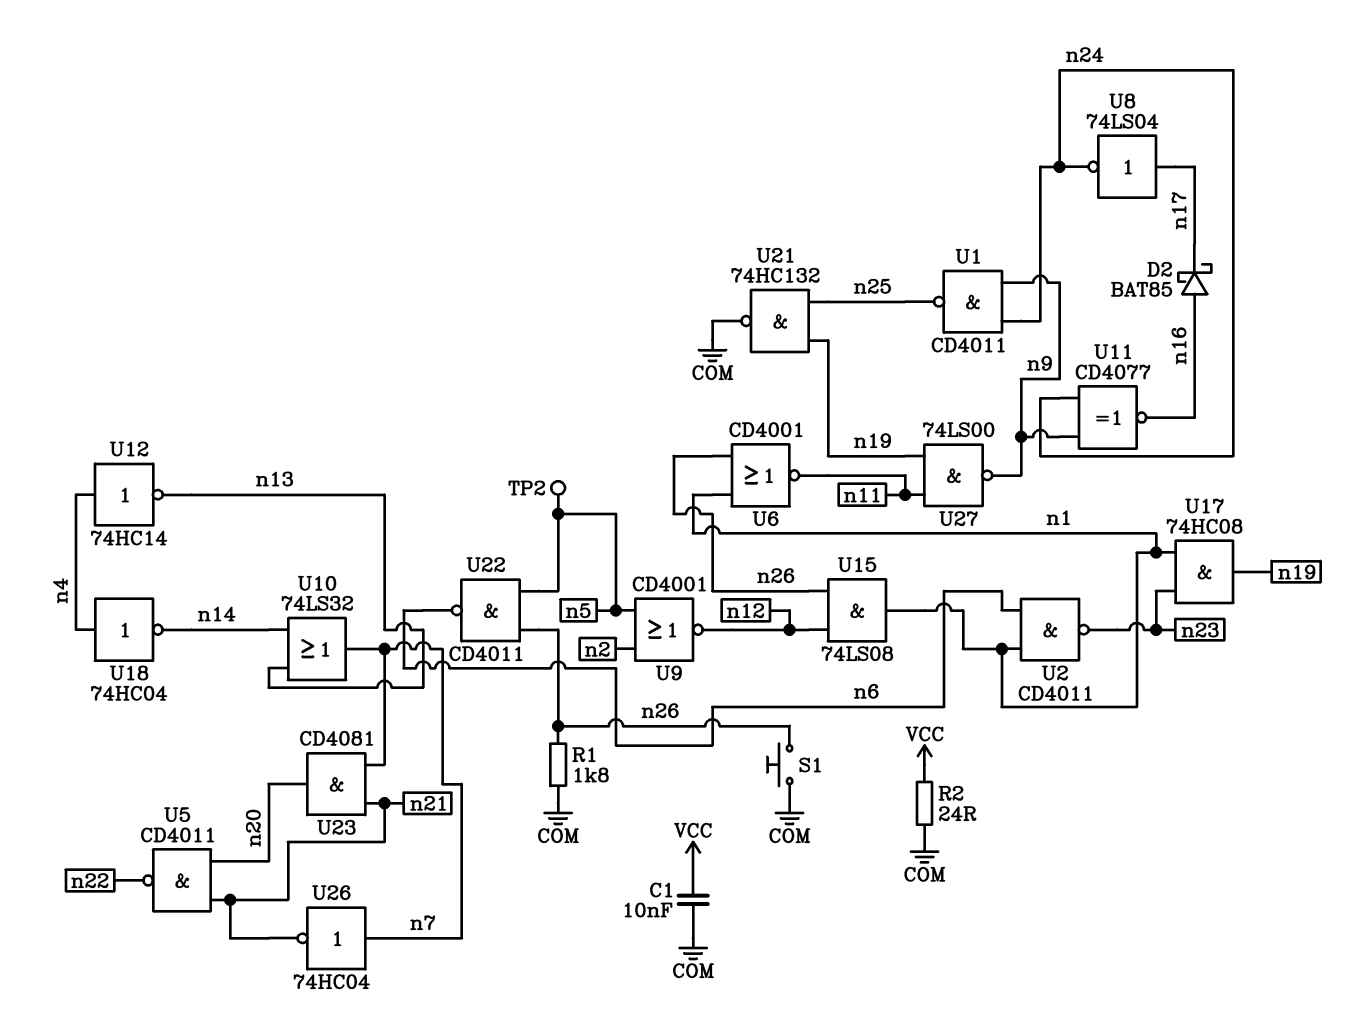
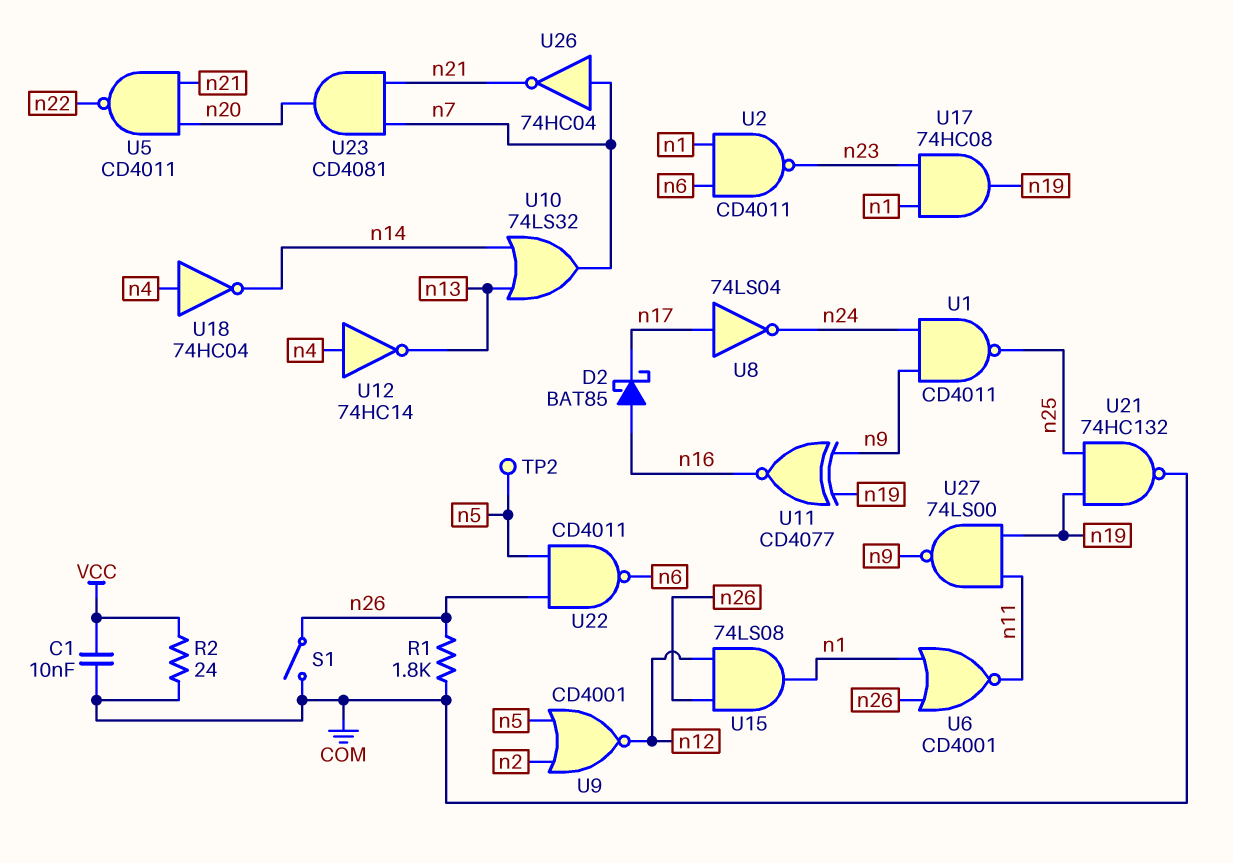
S1: button (COM, n26) -> switch (COM, n26)
U11: XNOR CD4077 (in n9, in n24, out n16) -> XNOR CD4077 (in n9, in n19, out n16)

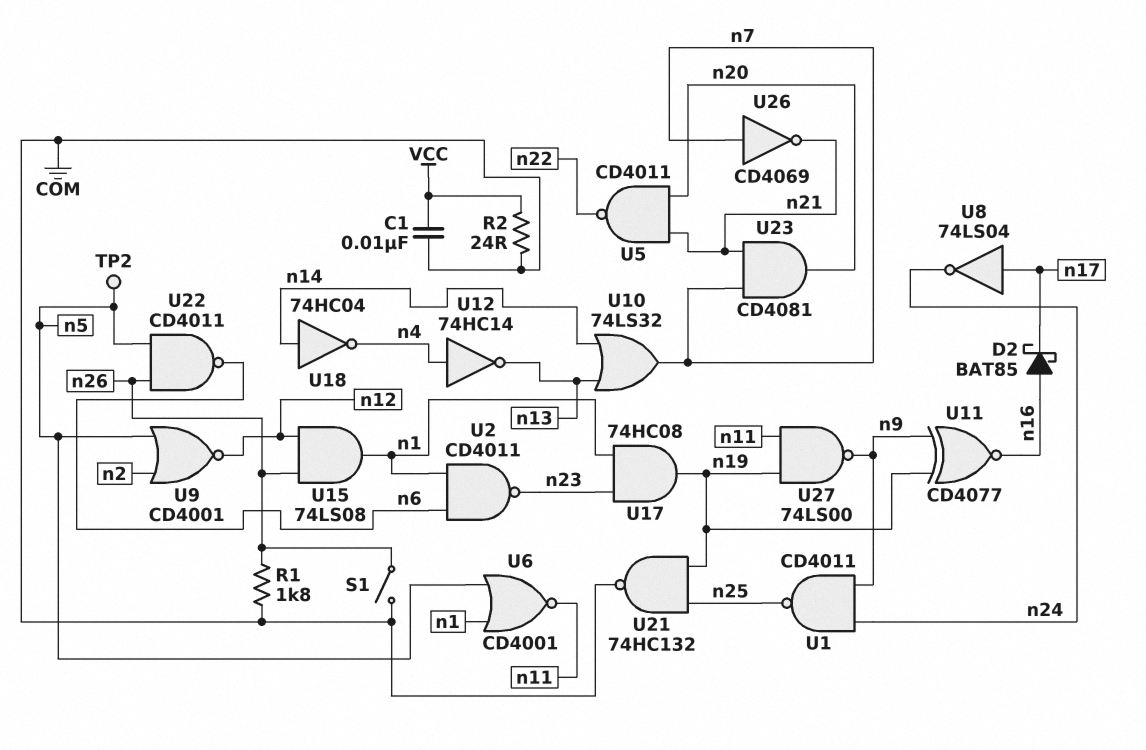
U6: NOR CD4001 (in n1, in n26, out n11) -> NOR CD4001 (in n1, in n5, out n11)
U18: NOT 74HC04 (in n4, out n14) -> NOT 74HC04 (in n14, out n4)
U26: NOT 74HC04 (in n7, out n21) -> NOT CD4069 (in n7, out n21)

